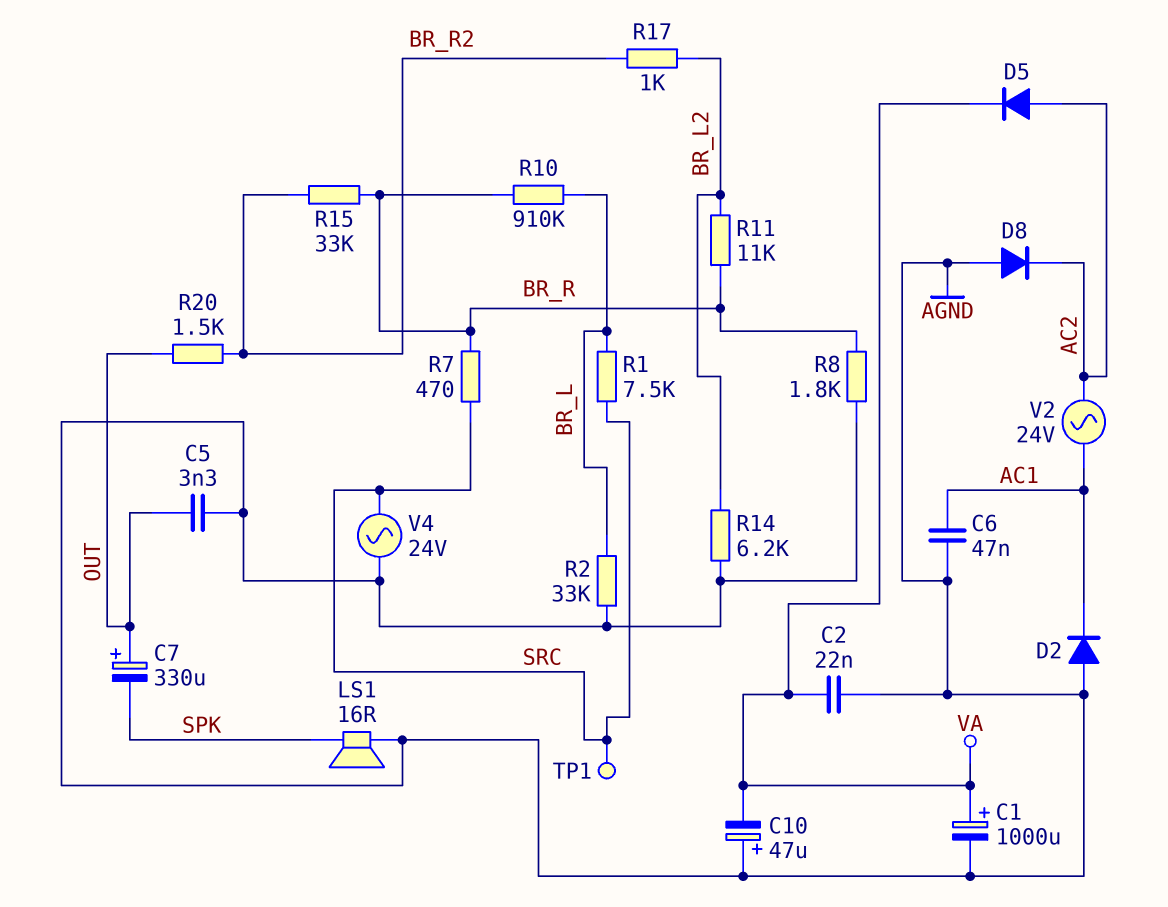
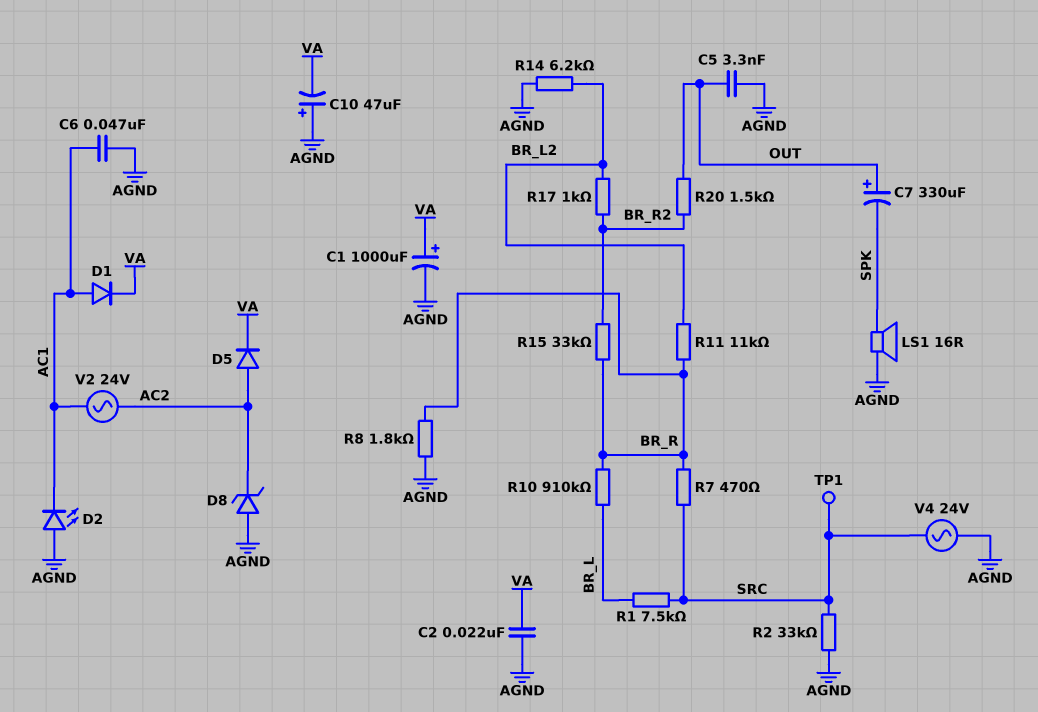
D1: none -> diode (A AC1, K VA)
D2: diode (A AGND, K AC1) -> LED (A AGND, K AC1)
D8: diode (A AGND, K AC2) -> zener (A AGND, K AC2)
R2: 33k (AGND, BR_L) -> 33k (AGND, SRC)

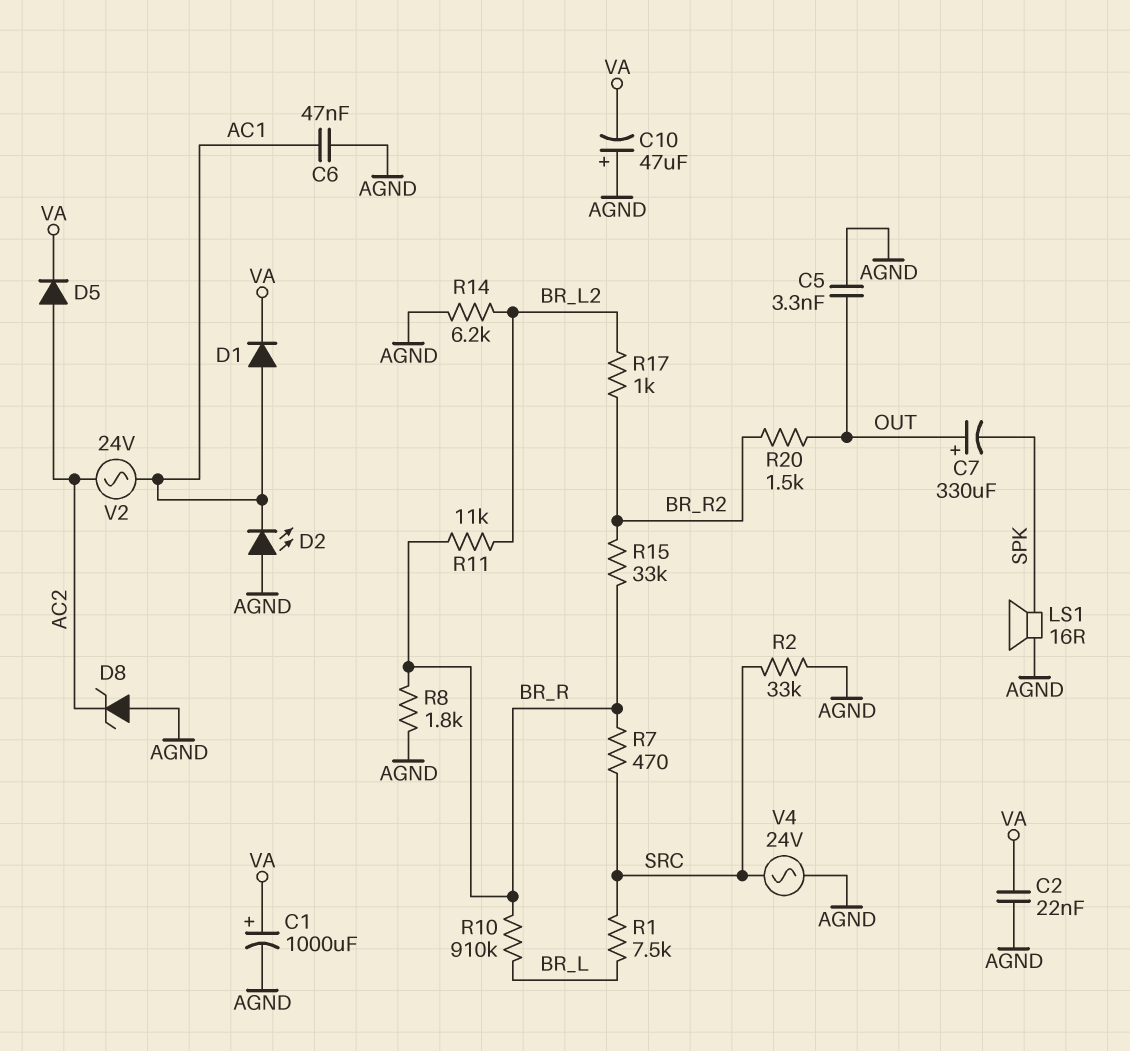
TP1: test point (SRC) -> none

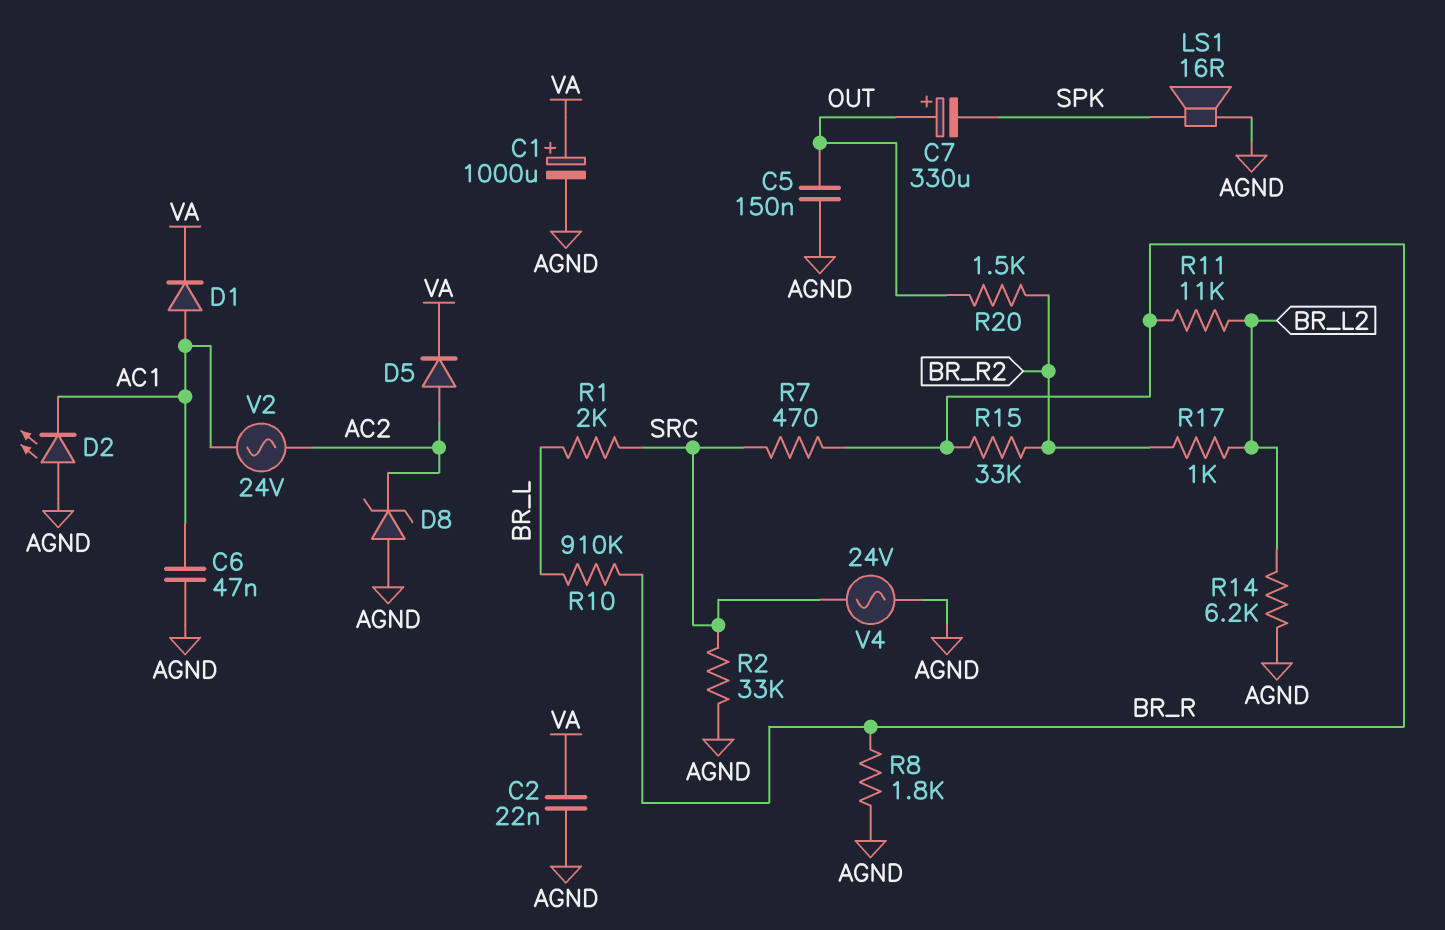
C5: 3.3nF (AGND, OUT) -> 150nF (AGND, OUT)
C10: 47uF (plus AGND, minus VA) -> none
R1: 7.5k (BR_L, SRC) -> 2k (BR_L, SRC)

